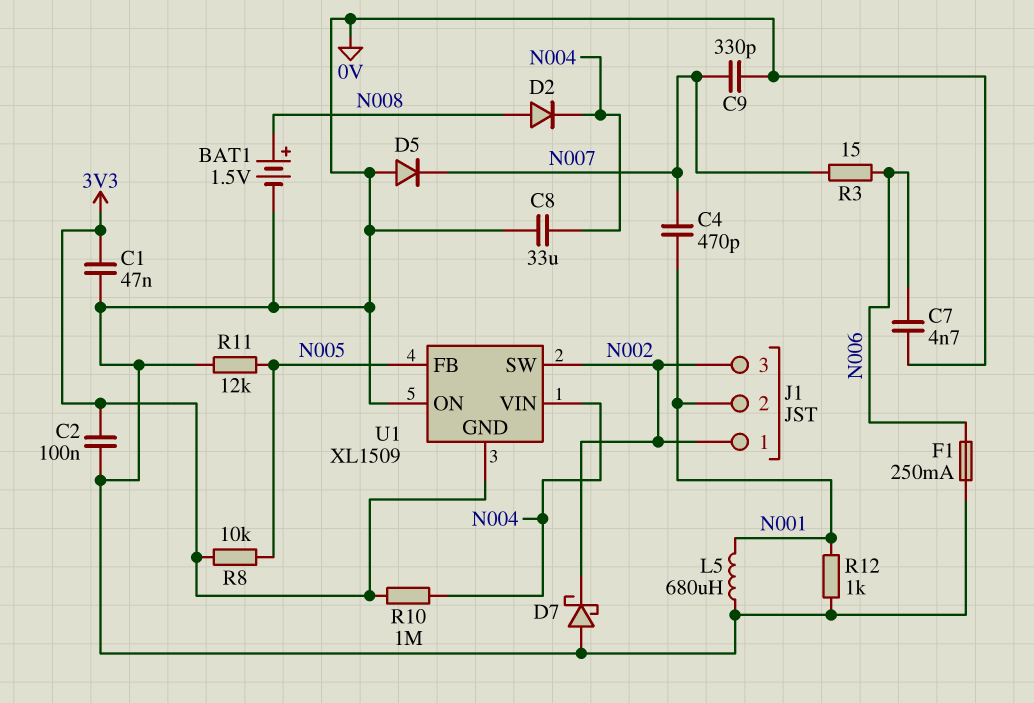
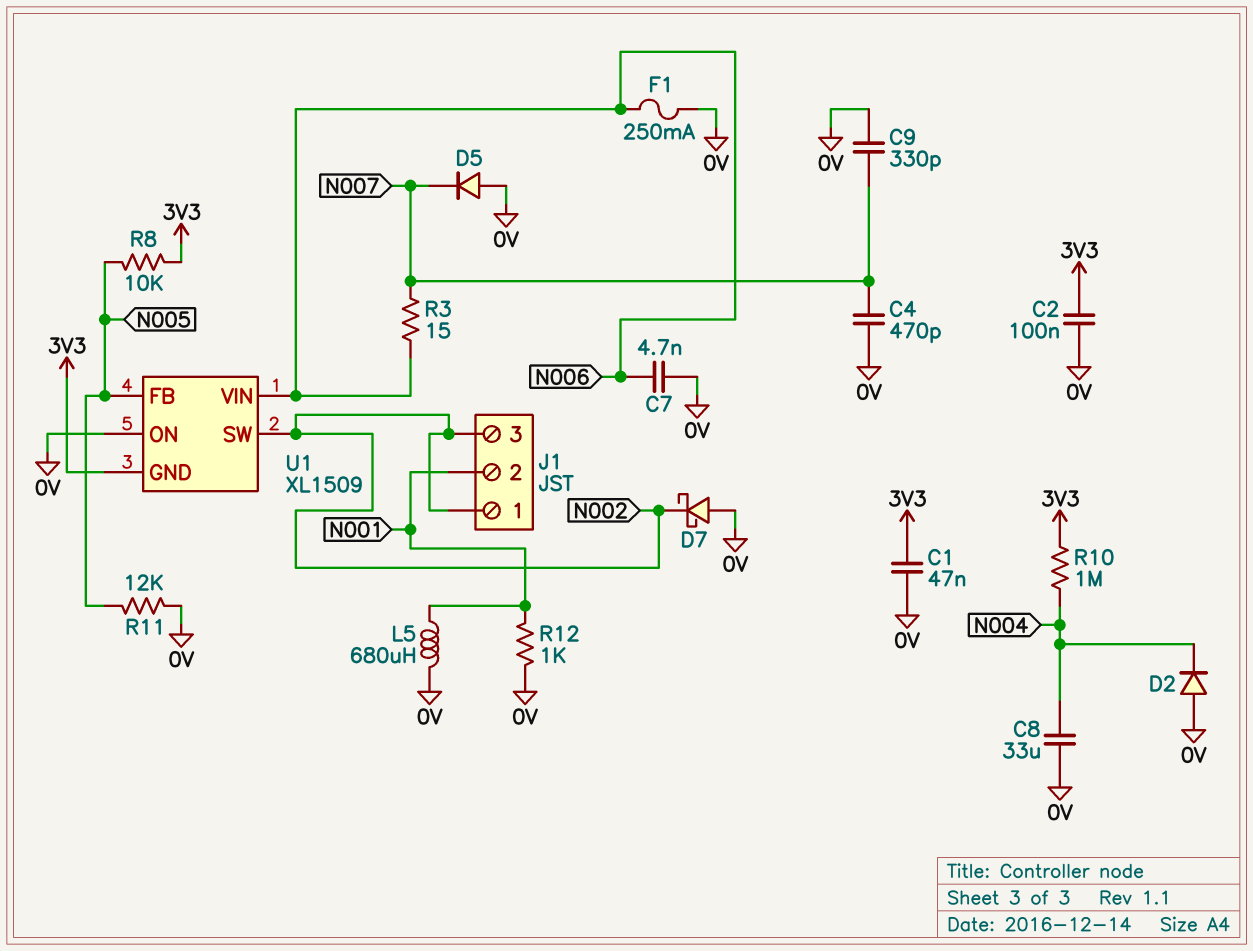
BAT1: 1.5V (plus N008, minus 0V) -> none
C4: 470pF (N001, N007) -> 470pF (0V, N007)
D2: diode (A N008, K N004) -> diode (A 0V, K N004)
U1 pin VIN: N004 -> N006

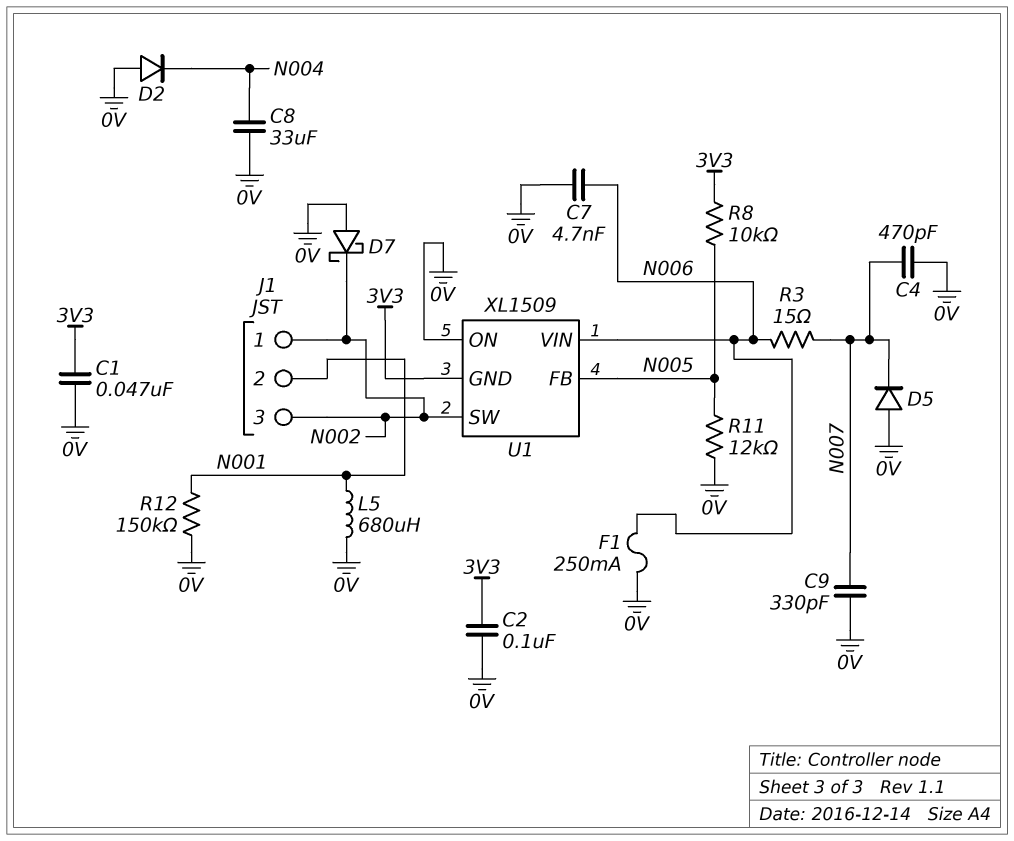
R10: 1M (3V3, N004) -> none
R12: 1k (0V, N001) -> 150k (0V, N001)

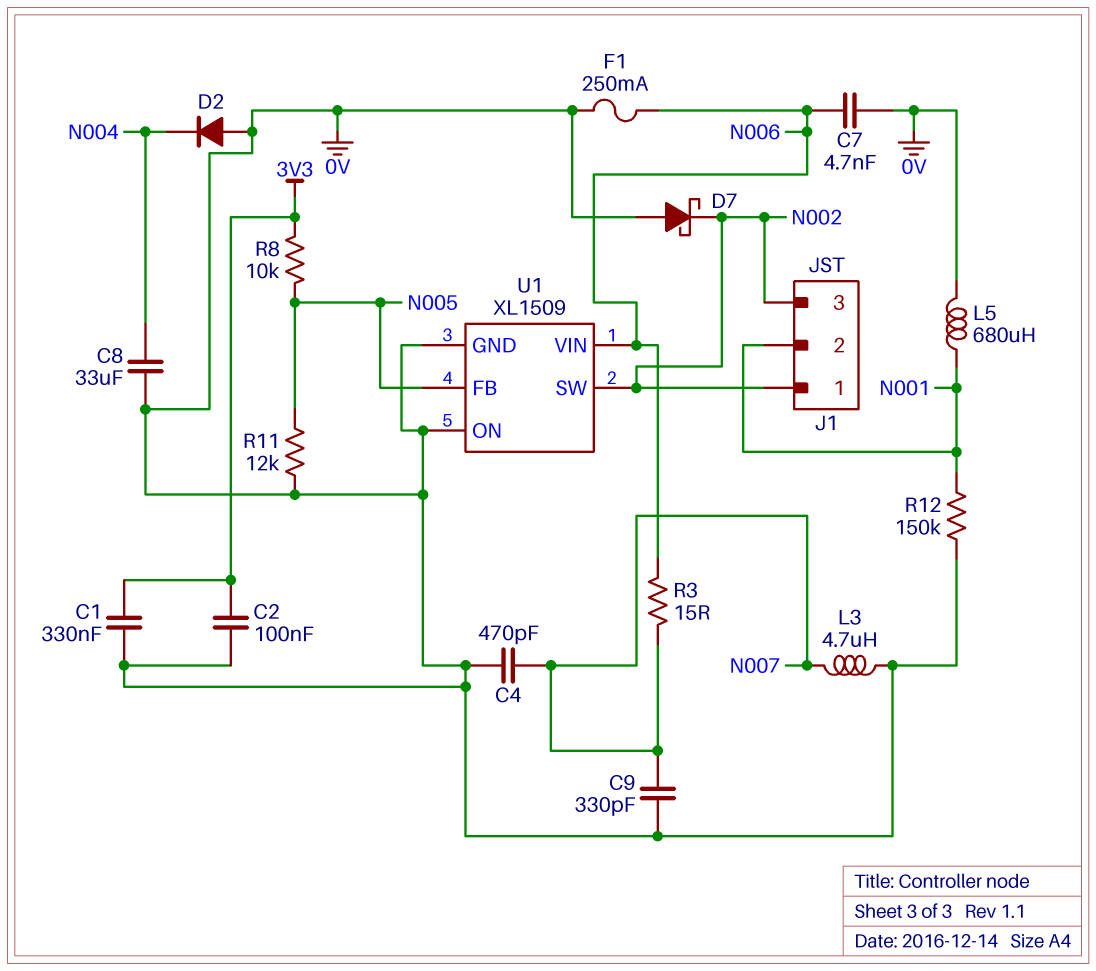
C1: 47nF (0V, 3V3) -> 330nF (0V, 3V3)
D5: diode (A 0V, K N007) -> none
L3: none -> 4.7uH (0V, N007)
U1 pin GND: 3V3 -> 0V

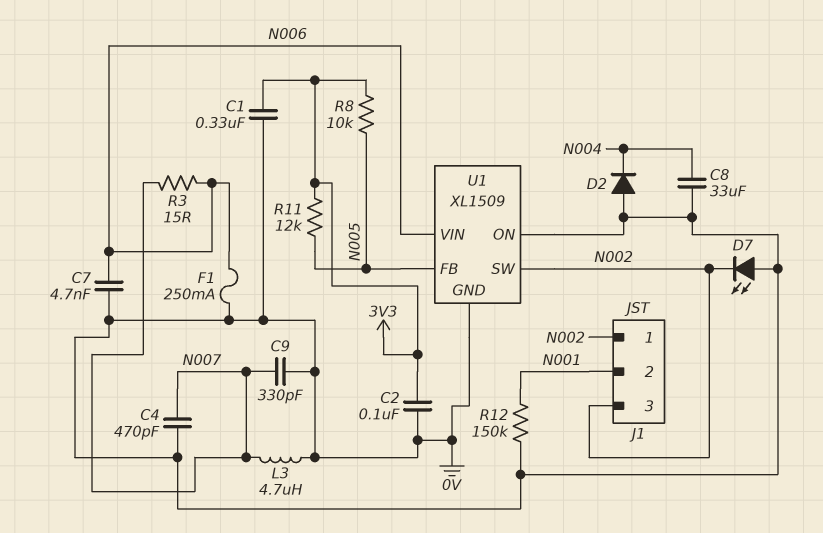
D7: schottky (A 0V, K N002) -> LED (A 0V, K N002)
L5: 680uH (0V, N001) -> none
R11: 12k (0V, N005) -> 12k (3V3, N005)

